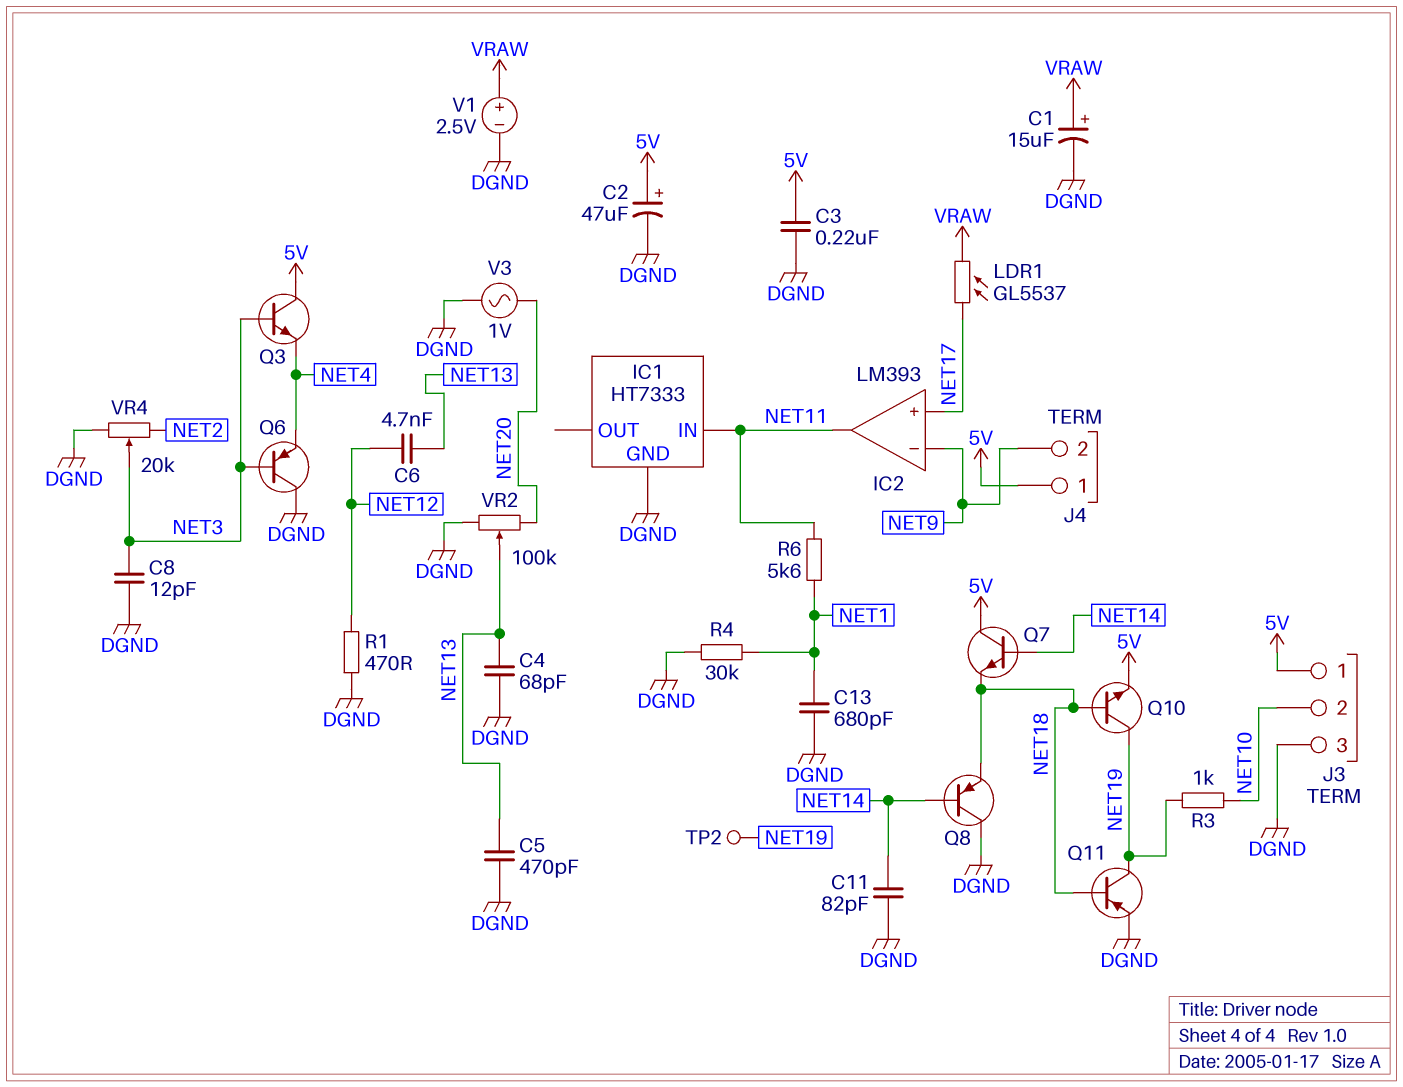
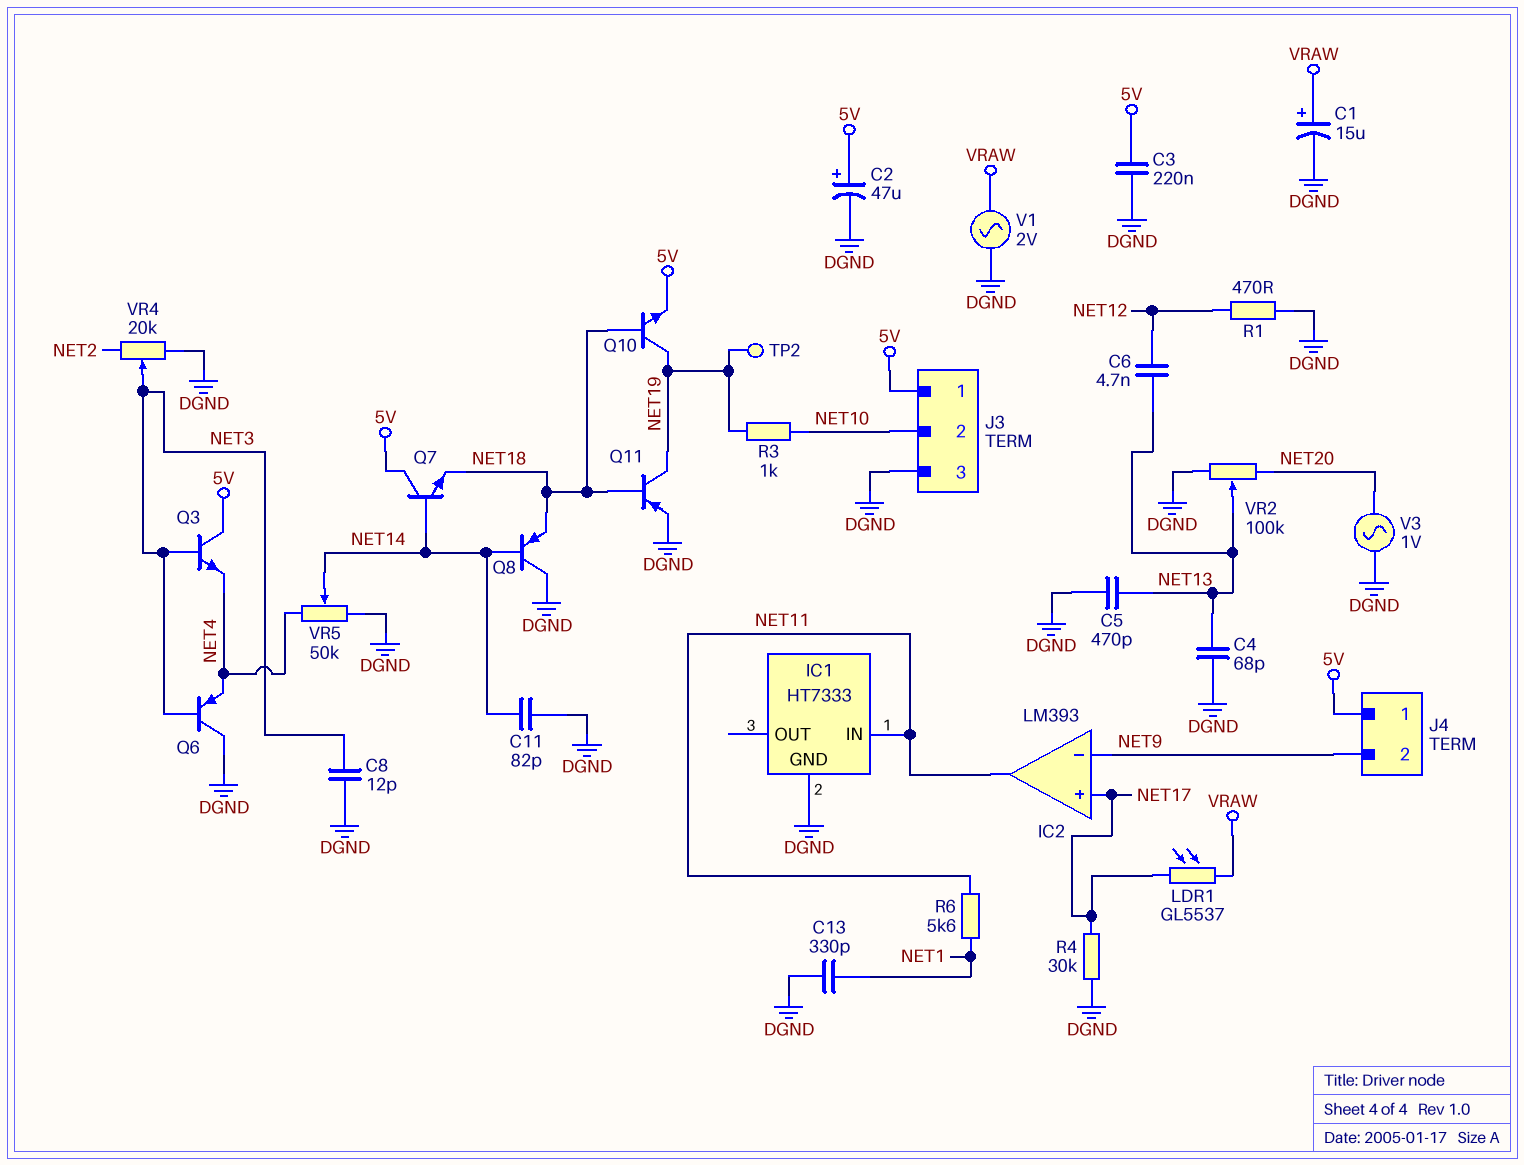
C13: 680pF (DGND, NET1) -> 330pF (DGND, NET1)
R4: 30k (DGND, NET1) -> 30k (DGND, NET17)
V1: 2.5V (plus VRAW, minus DGND) -> AC 2V (DGND, VRAW)
VR5: none -> 50k (DGND, NET4, wiper NET14)

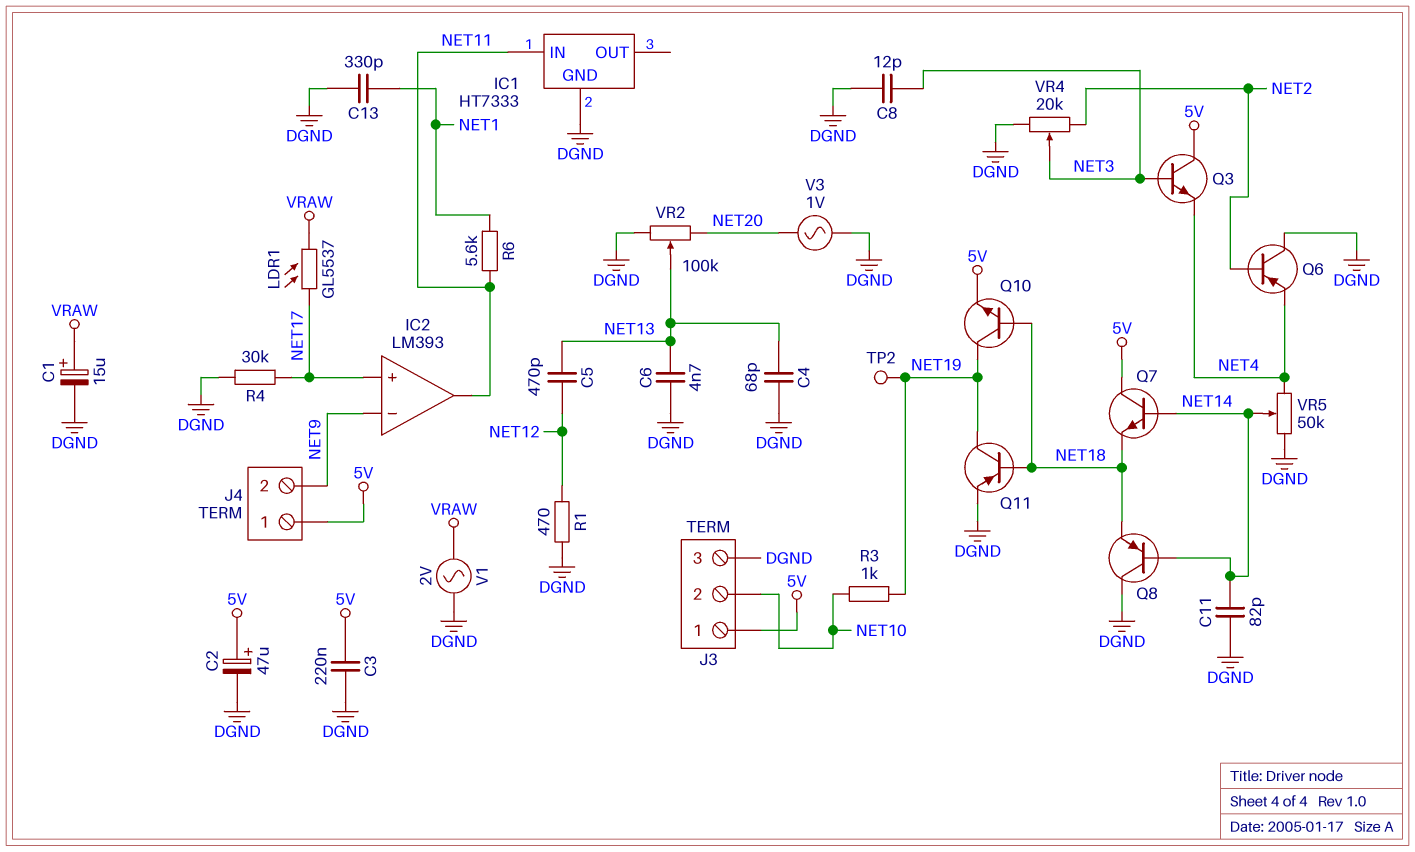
C5: 470pF (DGND, NET13) -> 470pF (NET12, NET13)
C6: 4.7nF (NET12, NET13) -> 4.7nF (DGND, NET13)
Q6: PNP (B NET3, C DGND, E NET4) -> PNP (B NET2, C DGND, E NET4)

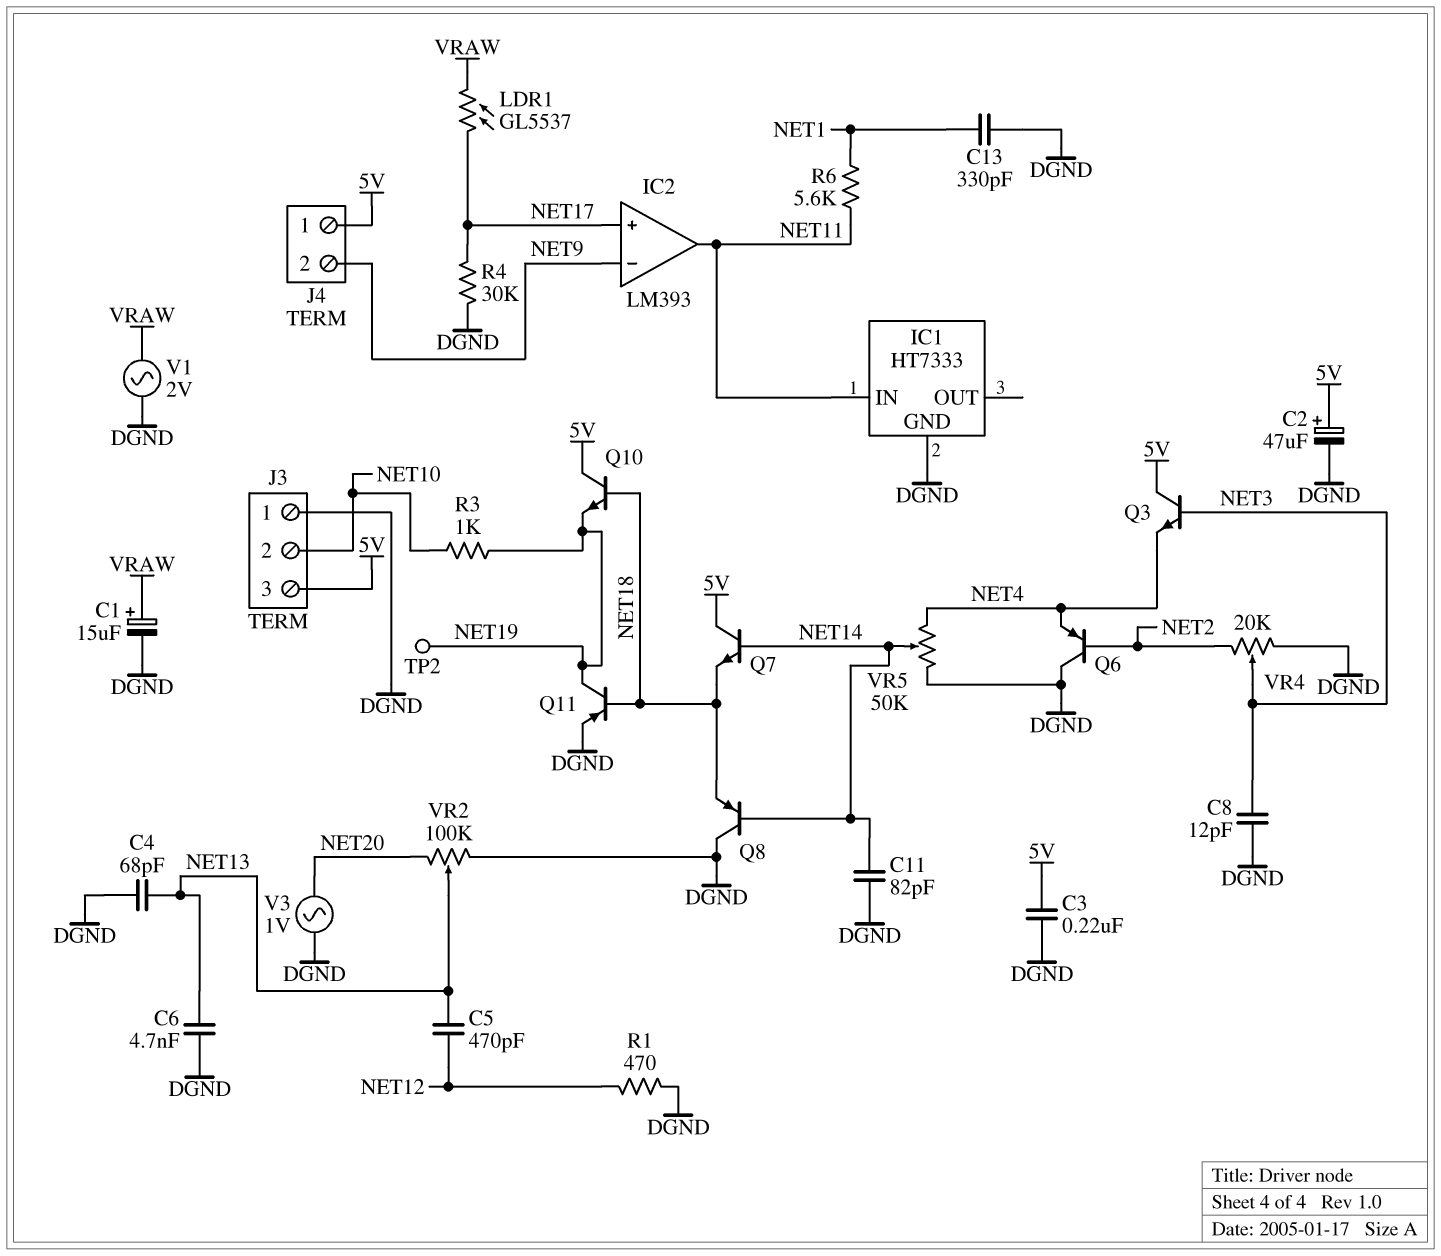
J3 pin 1: 5V -> DGND
J3 pin 3: DGND -> 5V
Q10: NPN (B NET18, C NET19, E 5V) -> NPN (B NET18, C 5V, E NET19)

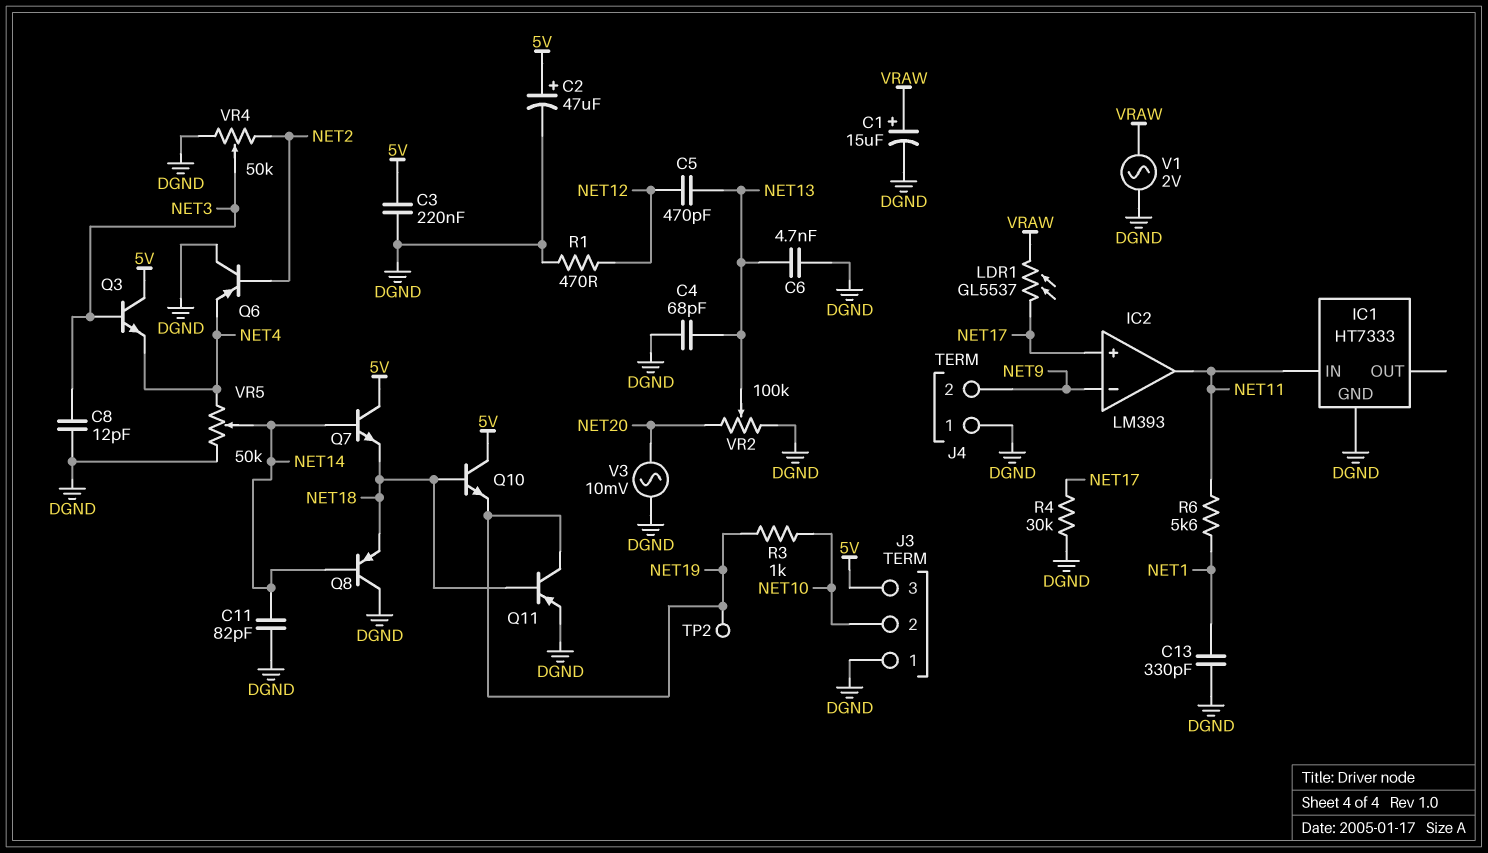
J4 pin 1: 5V -> DGND
V3: AC 1V (DGND, NET20) -> AC 10mV (DGND, NET20)
VR4: 20k (DGND, NET2, wiper NET3) -> 50k (DGND, NET2, wiper NET3)

